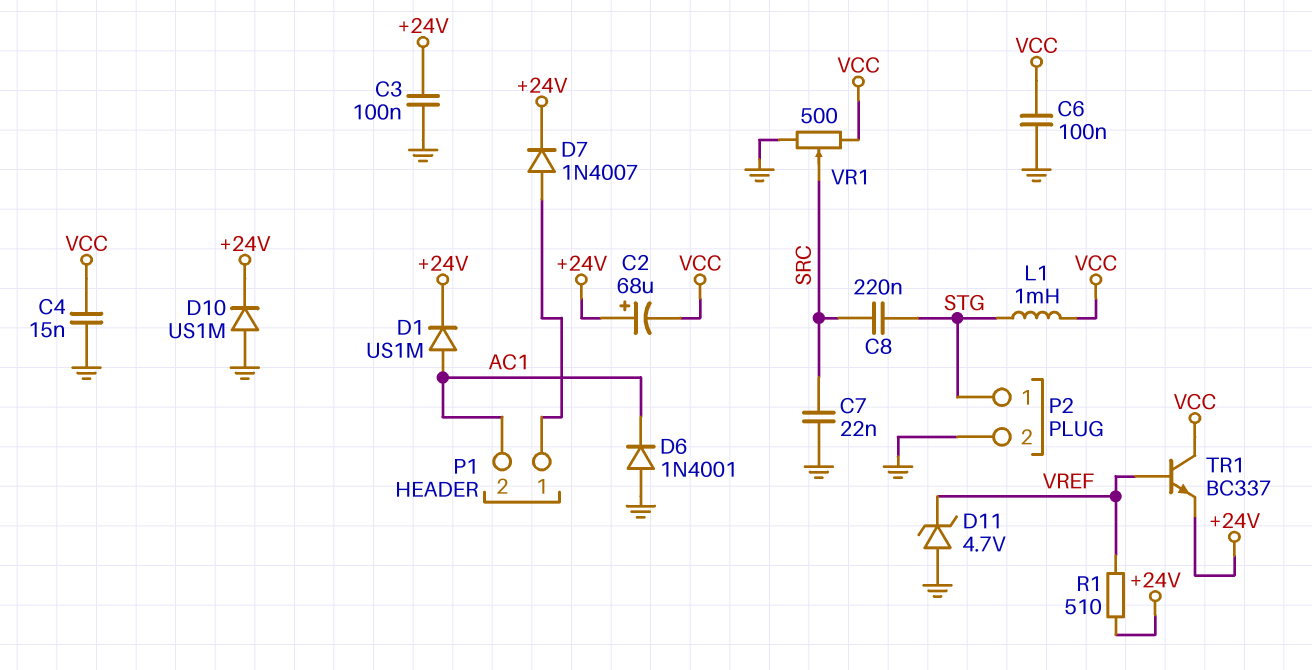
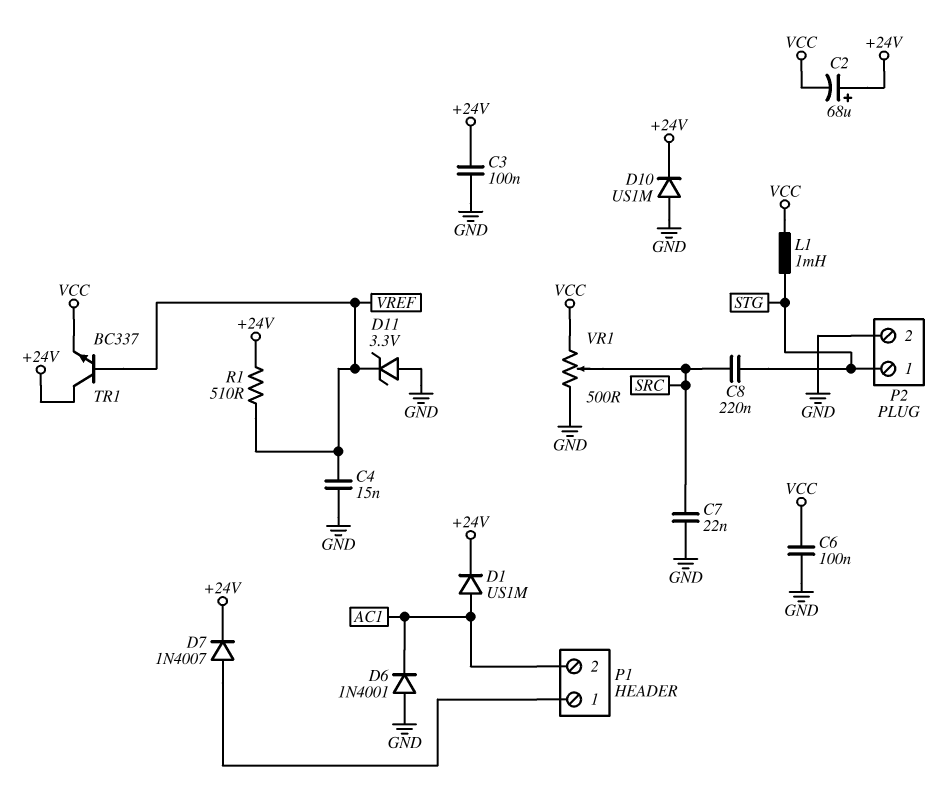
C4: 15nF (GND, VCC) -> 15nF (GND, VREF)
D11: zener 4.7V (A GND, K VREF) -> zener 3.3V (A GND, K VREF)
TR1: NPN BC337 (B VREF, C VCC, E +24V) -> NPN BC337 (B VREF, C +24V, E VCC)

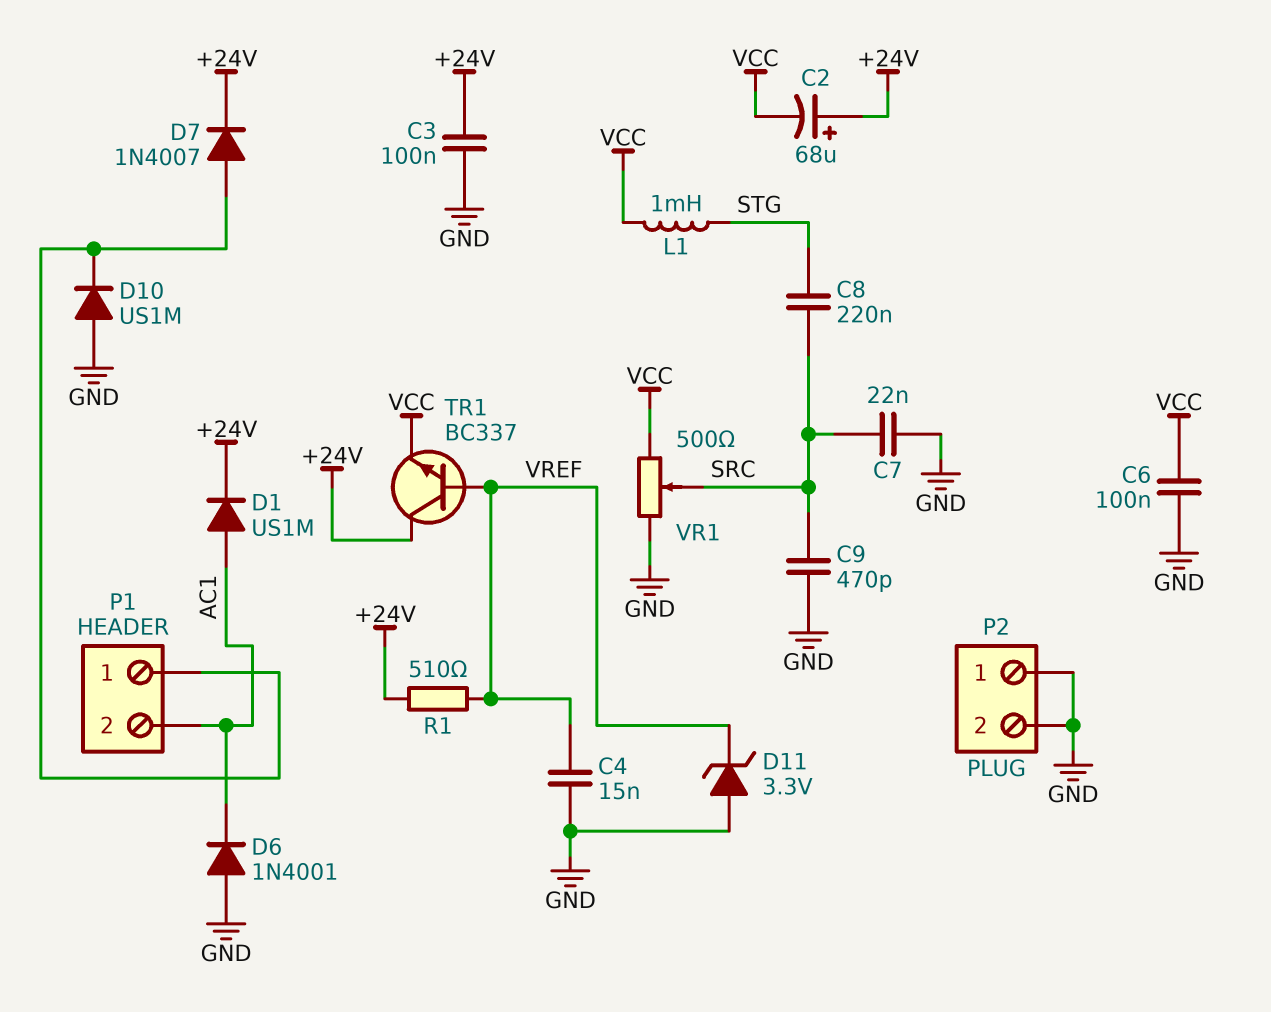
C9: none -> 470pF (GND, SRC)
D10: diode US1M (A GND, K +24V) -> diode US1M (A GND, K P1/1)
P2 pin 1: STG -> GND

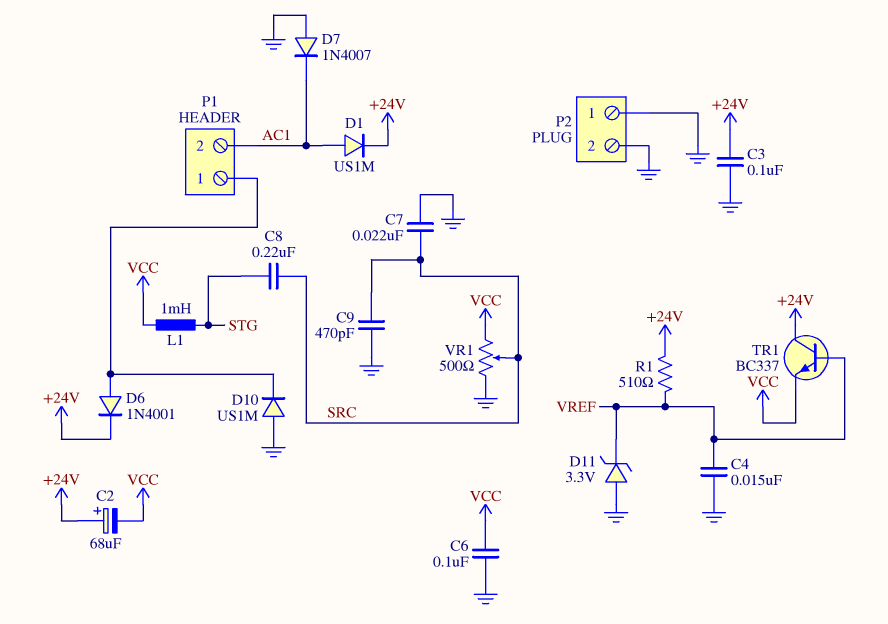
D6: diode 1N4001 (A GND, K AC1) -> diode 1N4001 (A P1/1, K +24V)
D7: diode 1N4007 (A P1/1, K +24V) -> diode 1N4007 (A GND, K AC1)

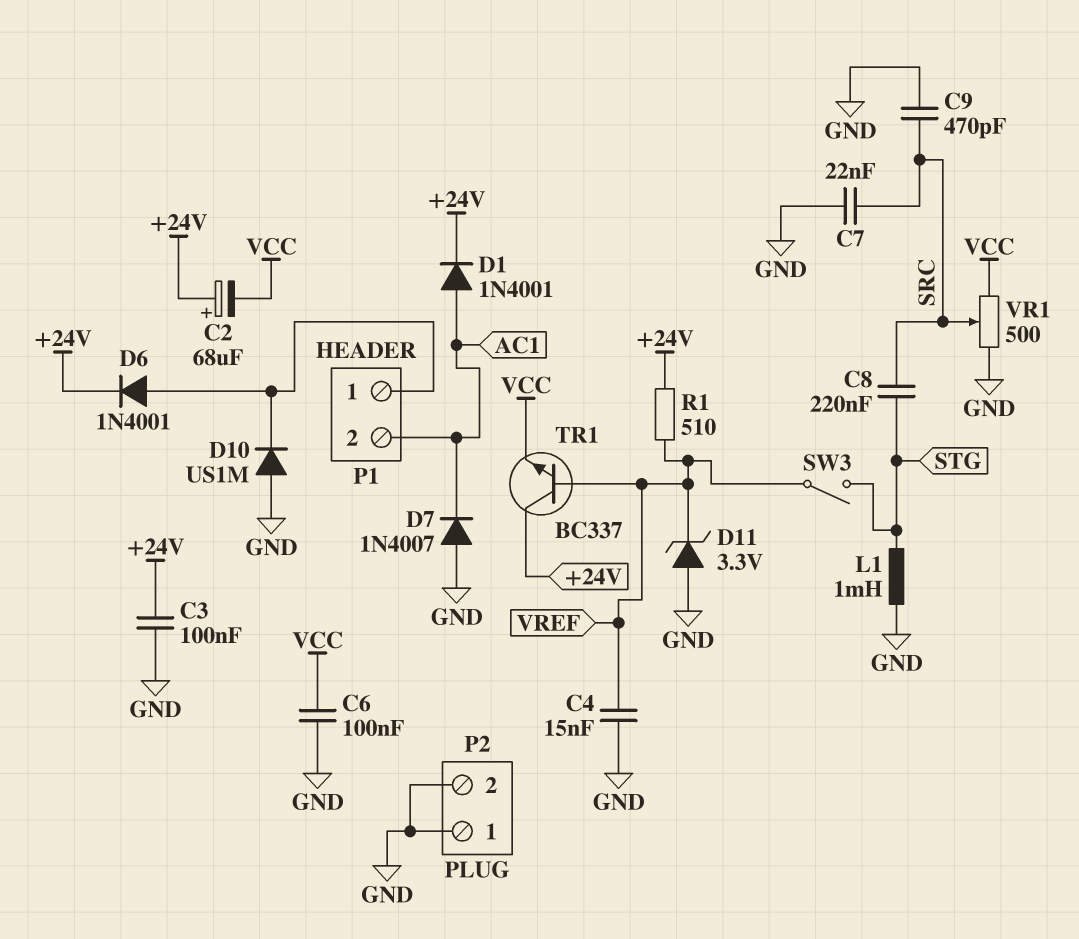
D1: diode US1M (A AC1, K +24V) -> diode 1N4001 (A AC1, K +24V)
L1: 1mH (STG, VCC) -> 1mH (GND, STG)
SW3: none -> switch (STG, VREF)

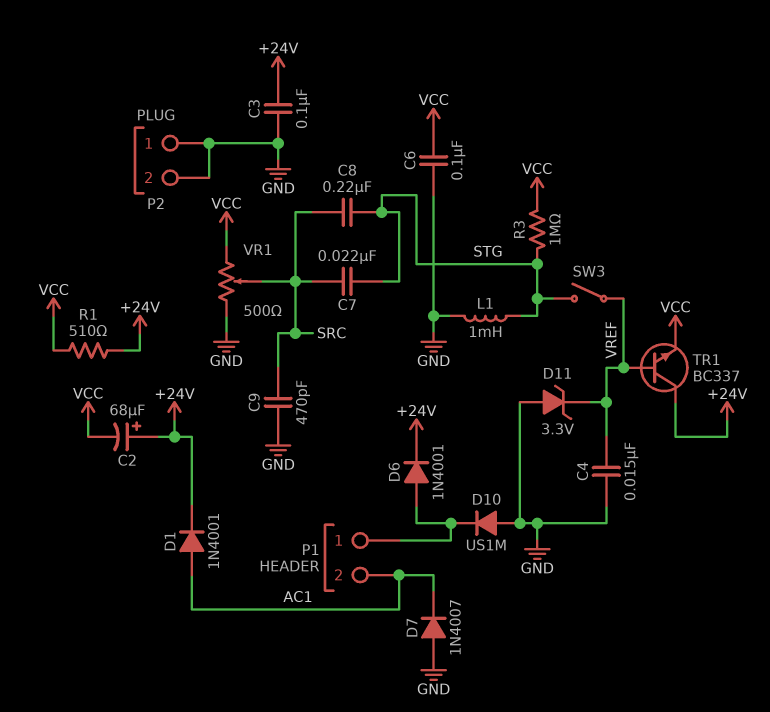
C7: 22nF (GND, SRC) -> 22nF (SRC, STG)
R1: 510 (+24V, VREF) -> 510 (+24V, VCC)
R3: none -> 1M (STG, VCC)

